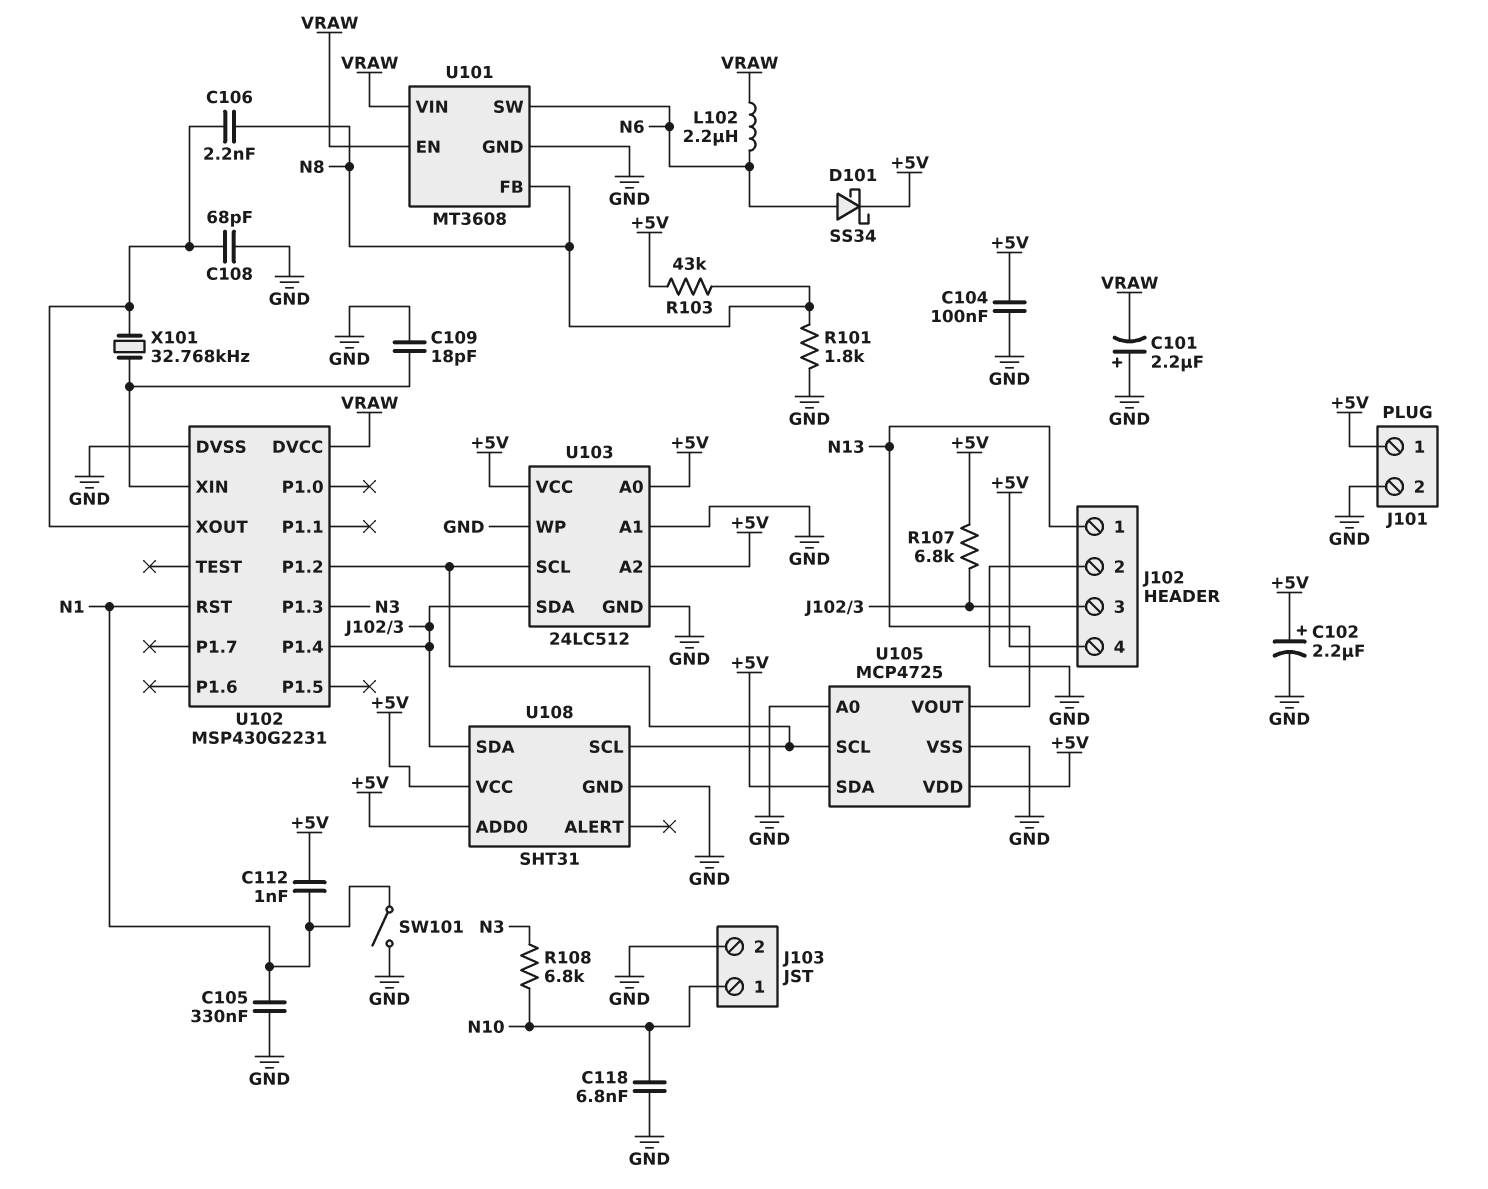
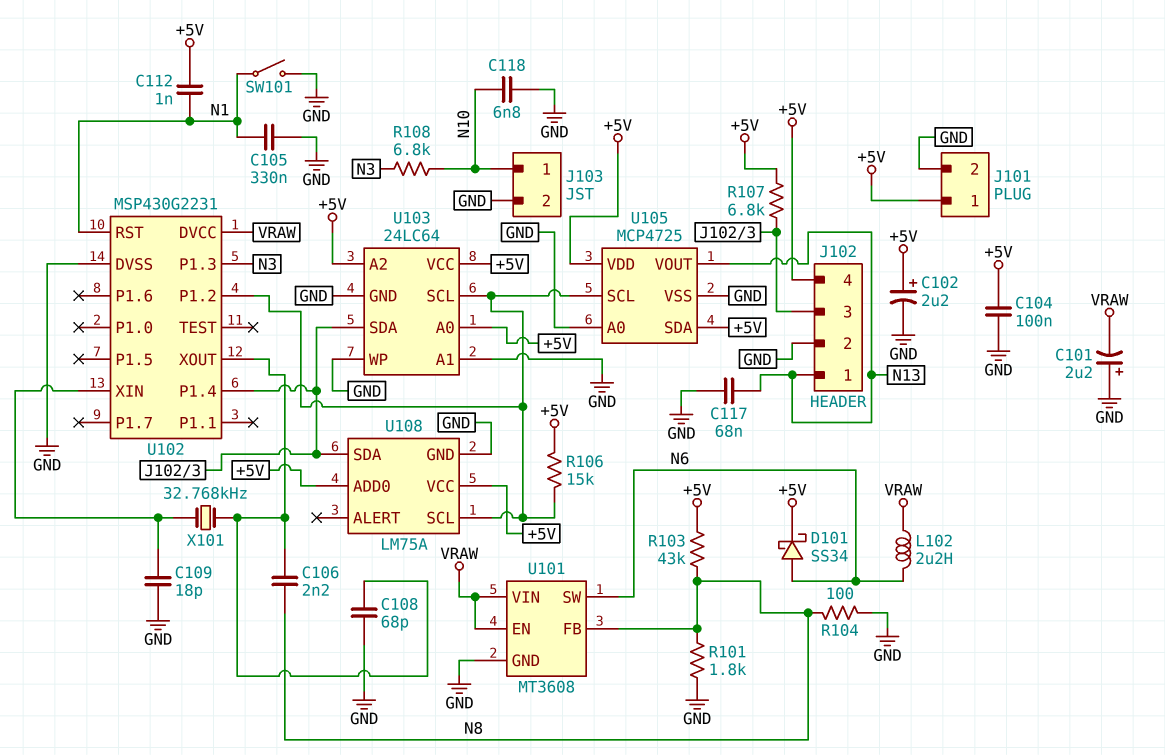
C117: none -> 68nF (GND, N13)
R104: none -> 100 (GND, N8)
R106: none -> 15k (+5V, U102/P1.2)
U103: 24LC512 -> 24LC64
U108: SHT31 -> LM75A

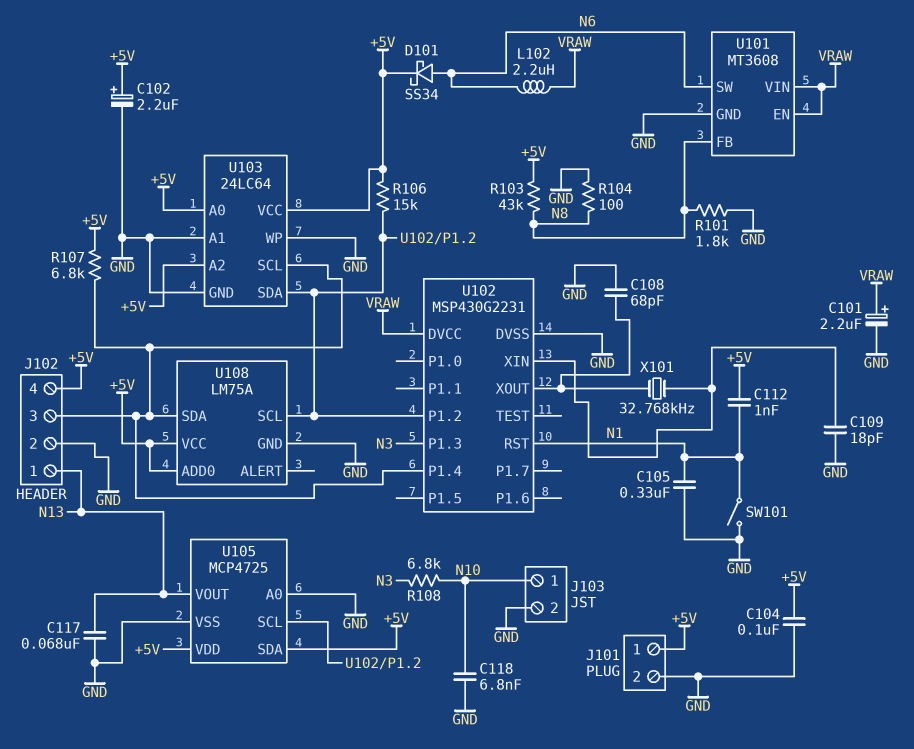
C101: 2.2uF (plus GND, minus VRAW) -> 2.2uF (plus VRAW, minus GND)
C106: 2.2nF (N8, U102/XOUT) -> none
U103 pin SCL: U102/P1.2 -> J102/3
U103 pin SDA: J102/3 -> U102/P1.2

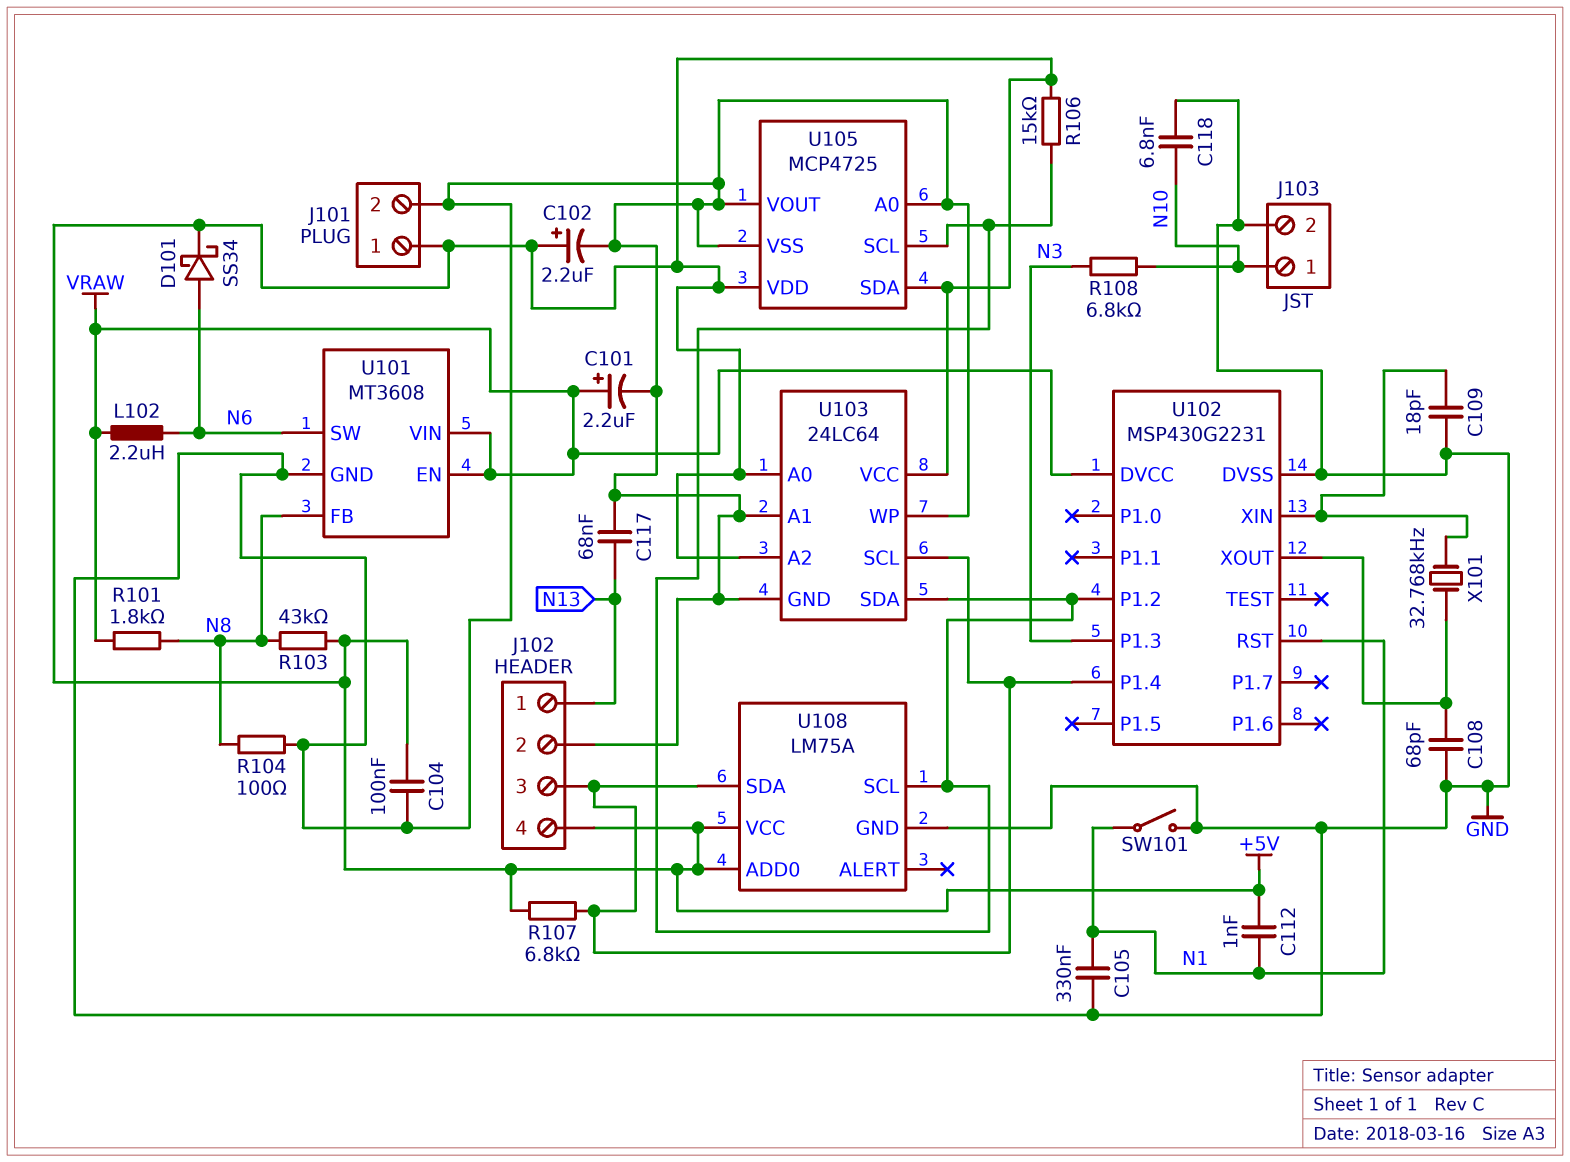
R101: 1.8k (GND, N8) -> 1.8k (N8, VRAW)
U105 pin VOUT: N13 -> GND

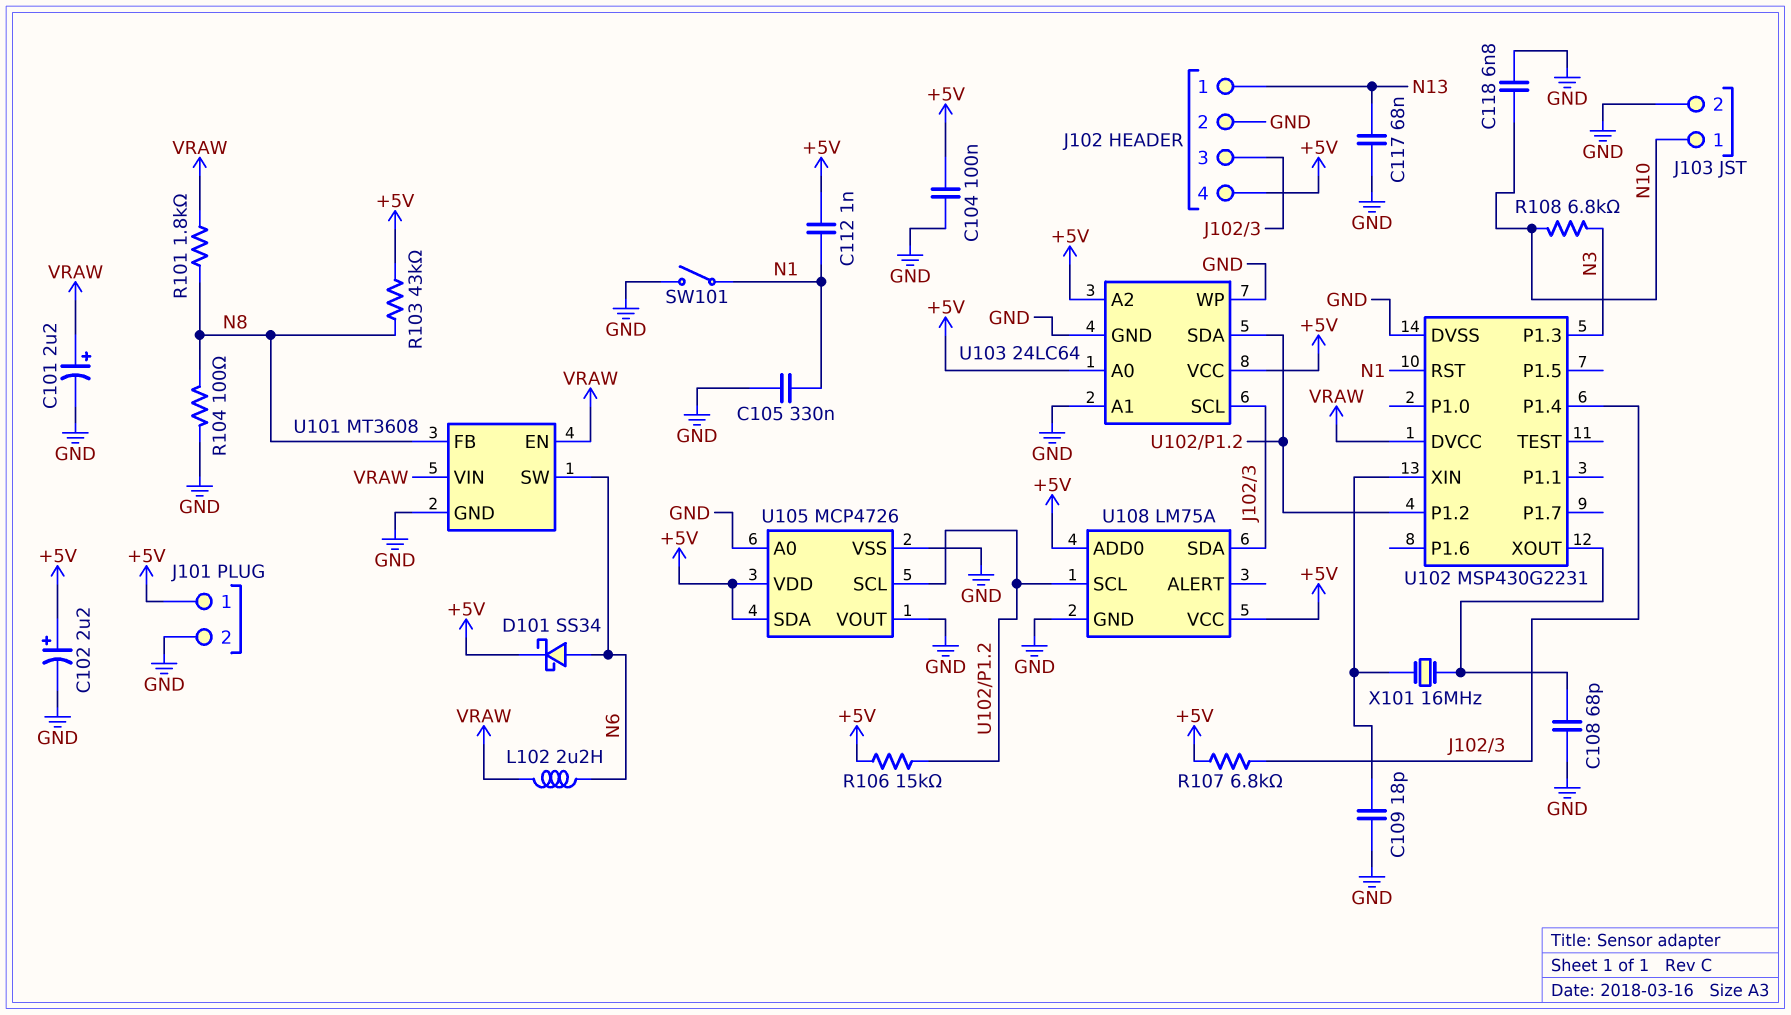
U105: MCP4725 -> MCP4726
X101: 32.768kHz (U102/XIN, U102/XOUT) -> 16MHz (U102/XIN, U102/XOUT)

